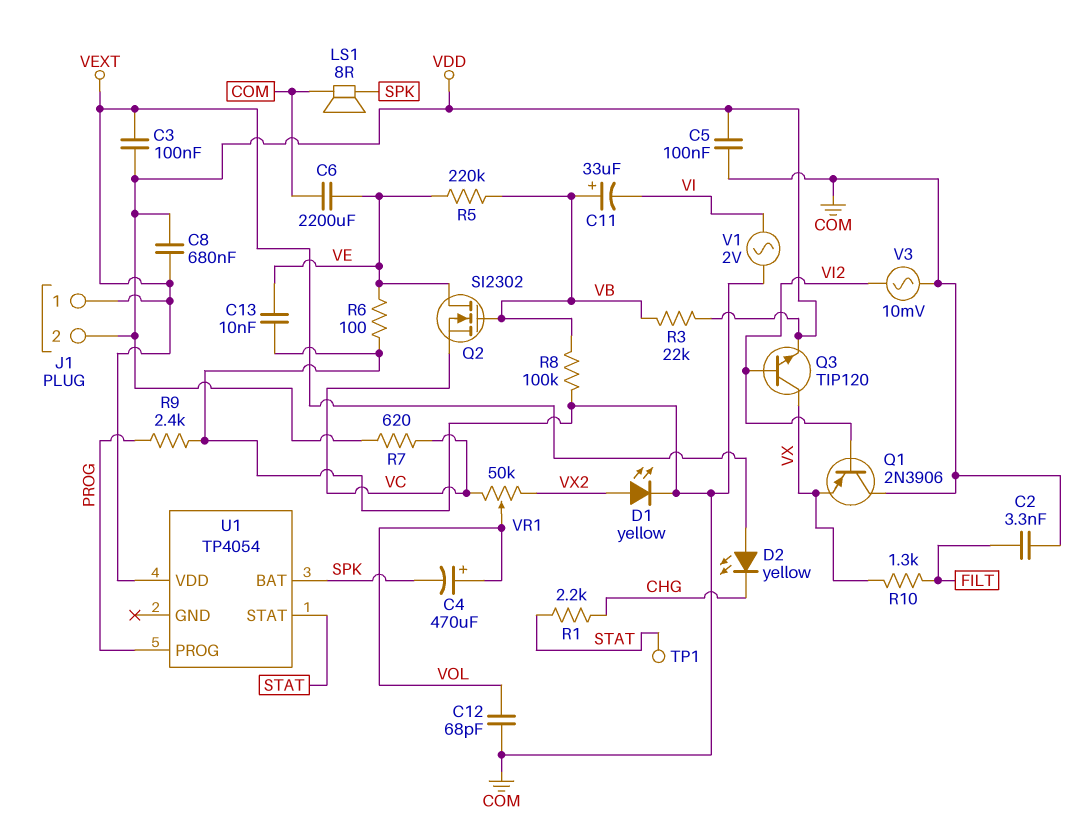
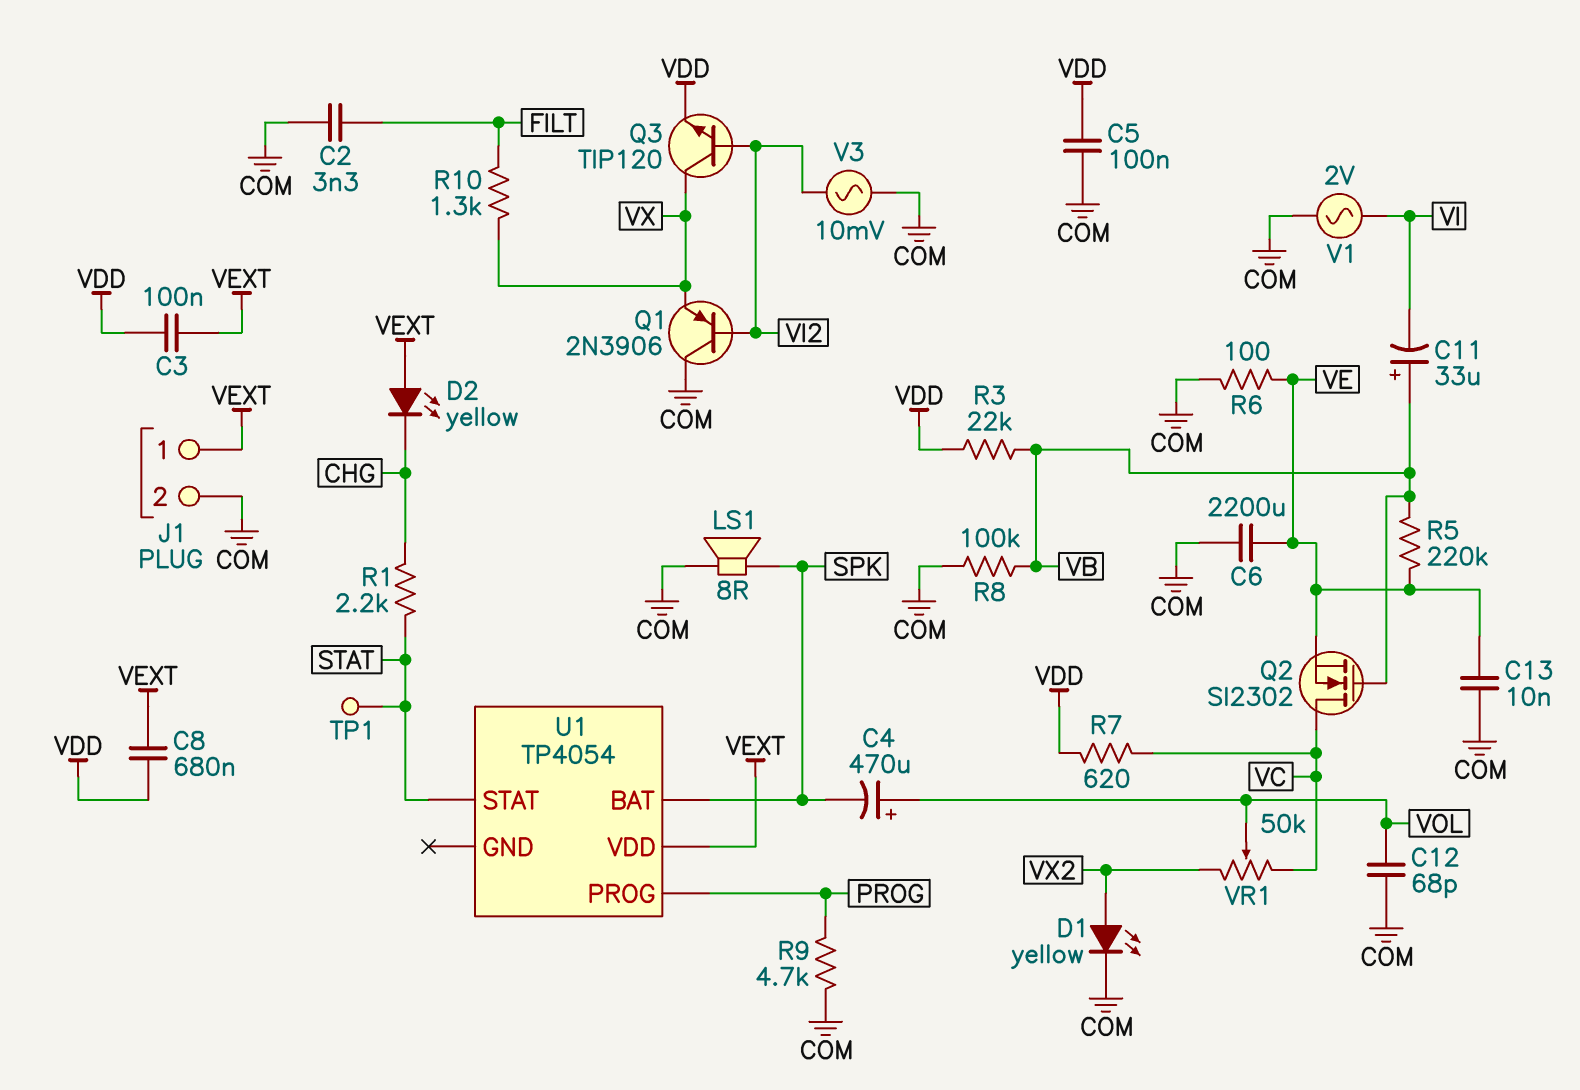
J1 pin 2: VDD -> COM
Q2: NMOS SI2302 (G VB, D VE, S VC) -> NMOS SI2302 (G VB, D VC, S VE)
R9: 2.4k (COM, PROG) -> 4.7k (COM, PROG)

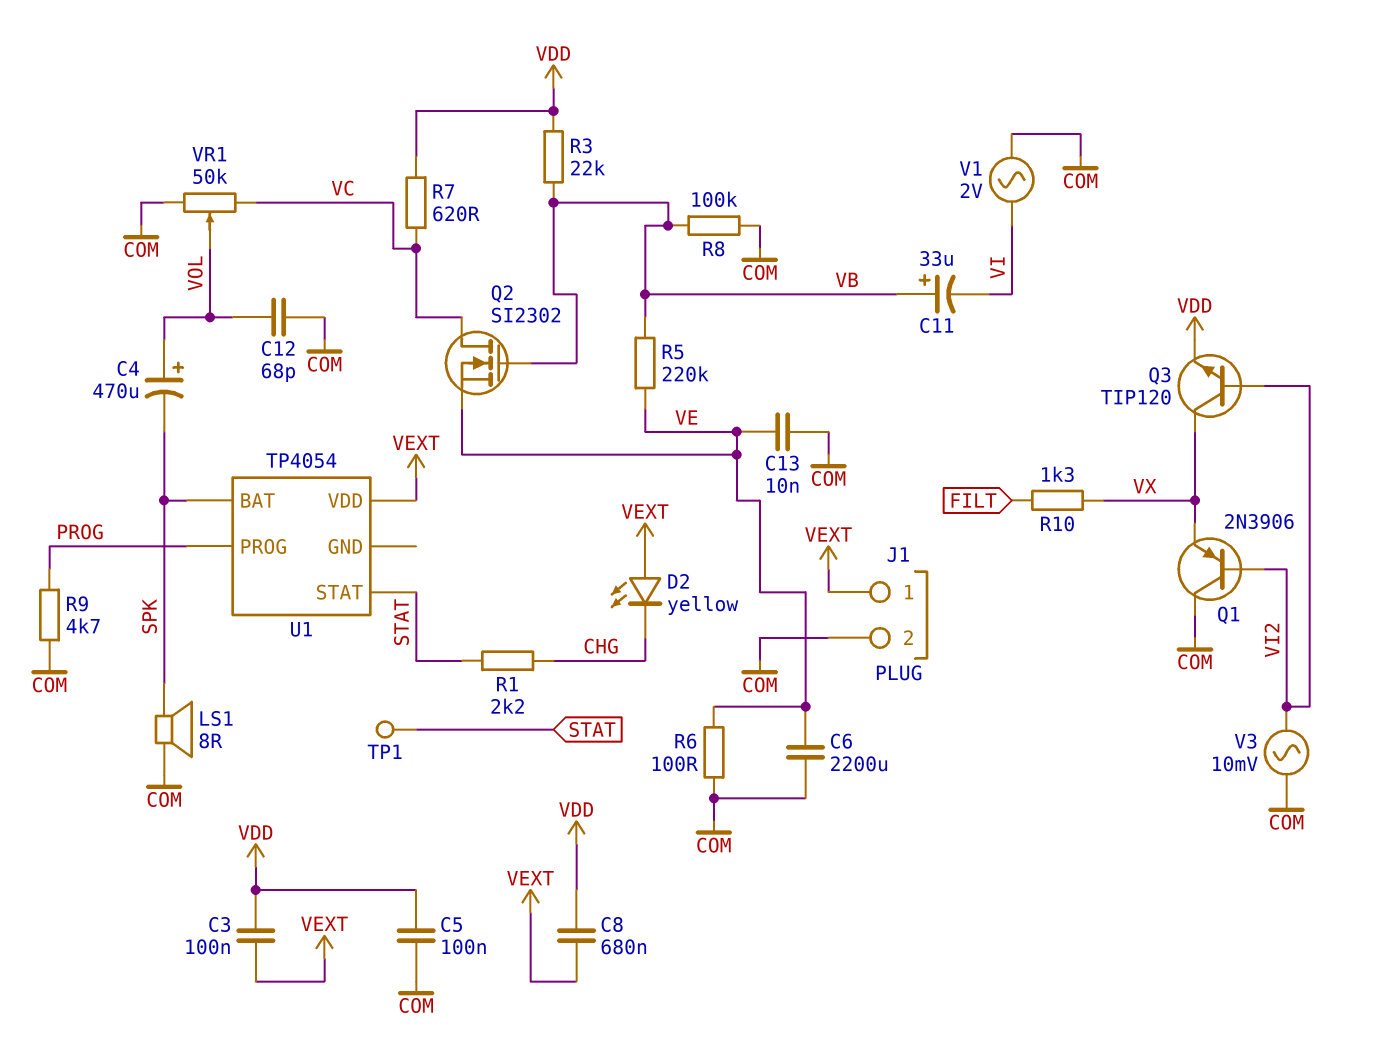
C2: 3.3nF (COM, FILT) -> none
D1: LED yellow (A VX2, K COM) -> none
VR1: 50k (VC, VX2, wiper VOL) -> 50k (COM, VC, wiper VOL)

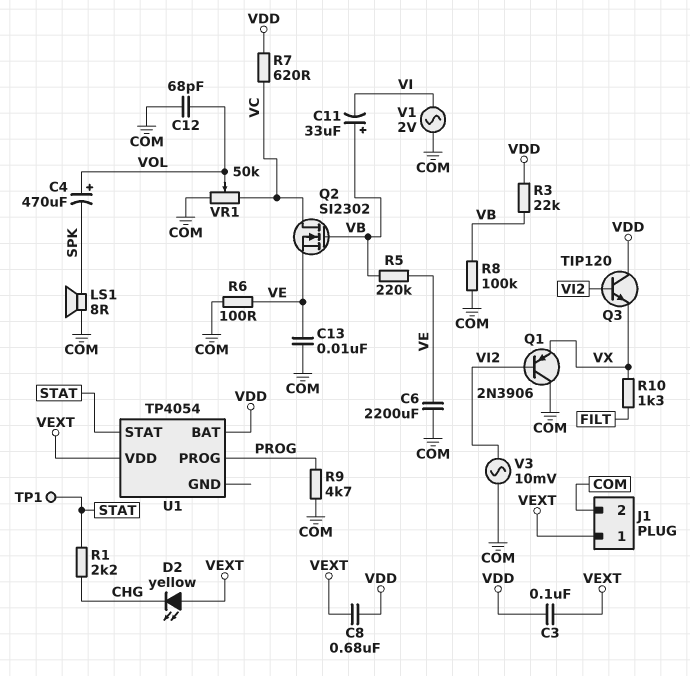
C5: 100nF (COM, VDD) -> none
Q3: NPN TIP120 (B VI2, C VX, E VDD) -> NPN TIP120 (B VI2, C VDD, E VX)
U1 pin BAT: SPK -> VDD

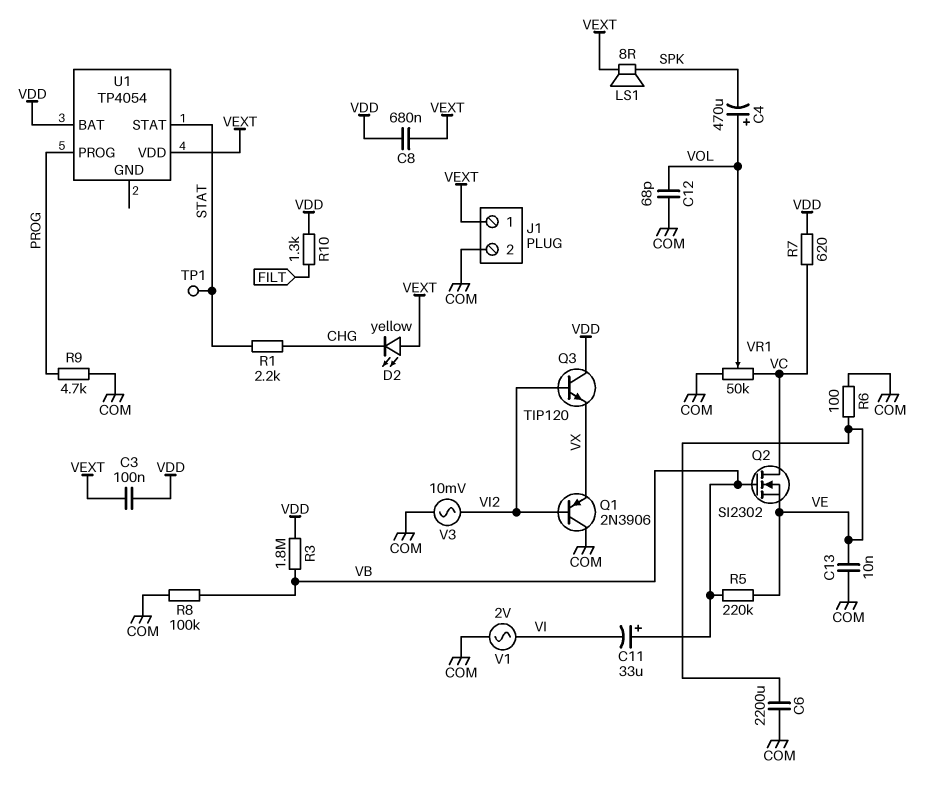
LS1: speaker 8R (COM, SPK) -> speaker 8R (SPK, VEXT)
R3: 22k (VB, VDD) -> 1.8M (VB, VDD)
R10: 1.3k (FILT, VX) -> 1.3k (FILT, VDD)

